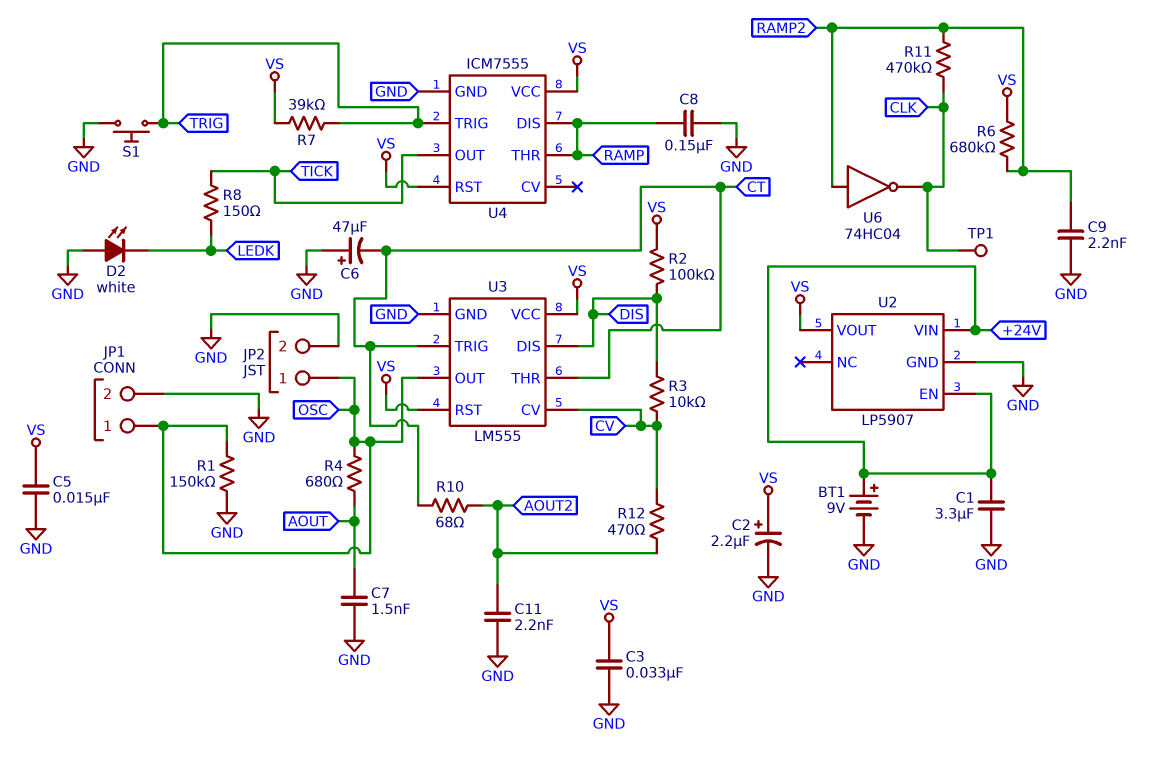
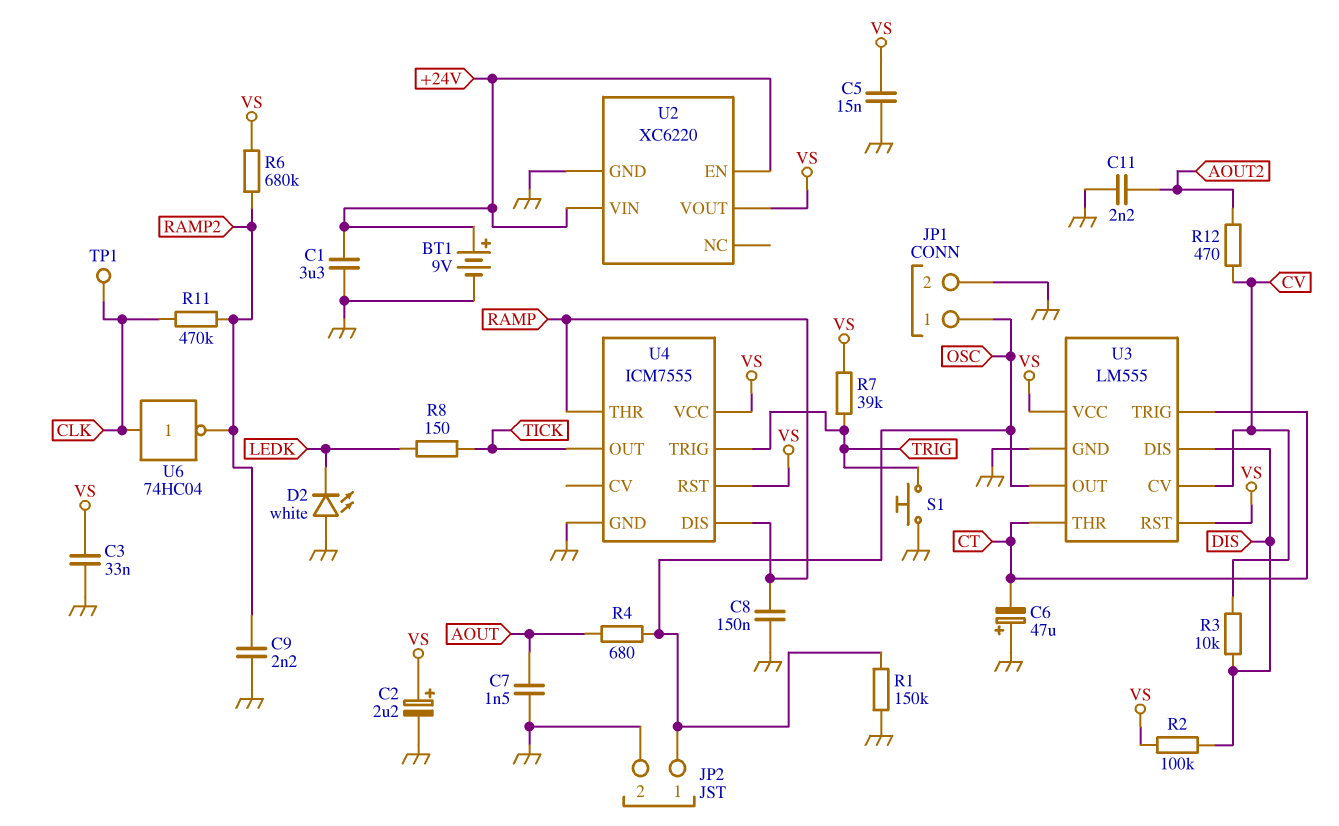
R10: 68 (AOUT2, CT) -> none
U2: LP5907 -> XC6220
U6: NOT 74HC04 (in RAMP2, out CLK) -> NOT 74HC04 (in CLK, out RAMP2)

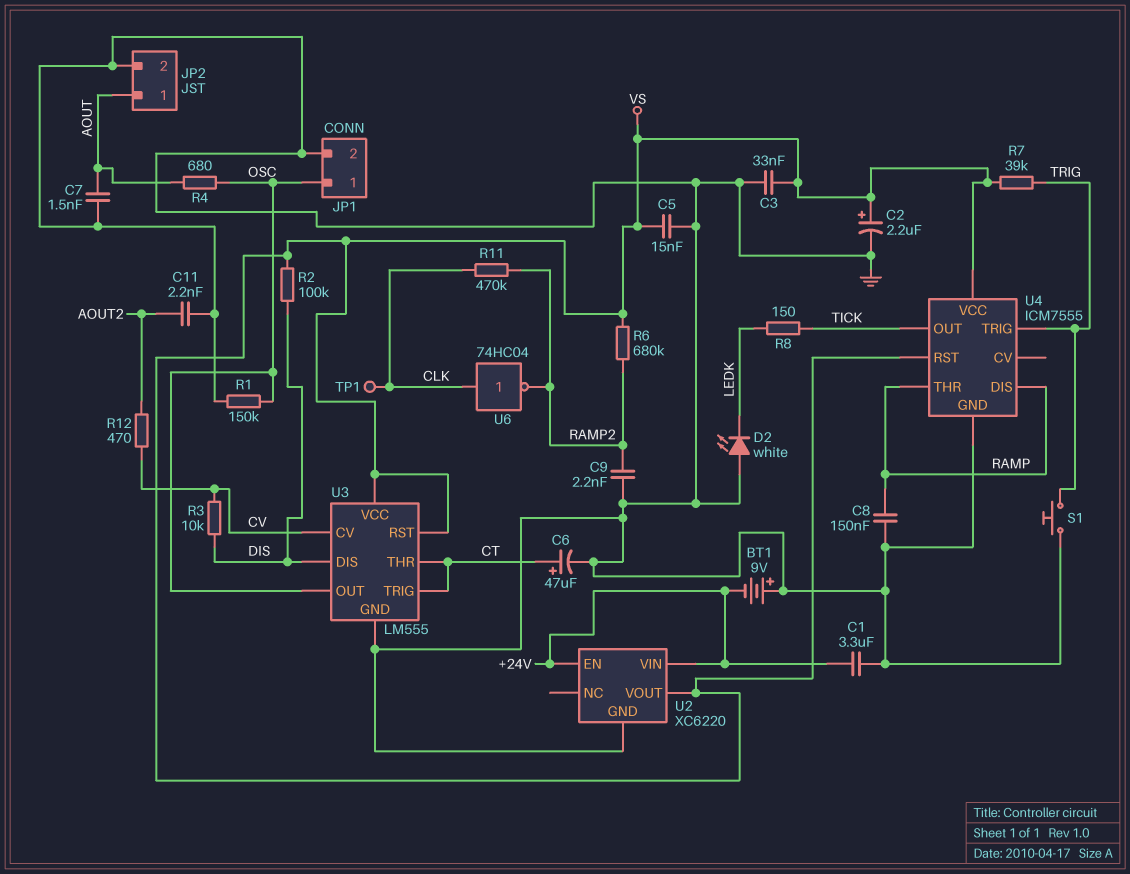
BT1: 9V (plus +24V, minus GND) -> 9V (plus GND, minus +24V)
C6: 47uF (plus GND, minus CT) -> 47uF (plus CT, minus GND)
JP2 pin 1: OSC -> AOUT

